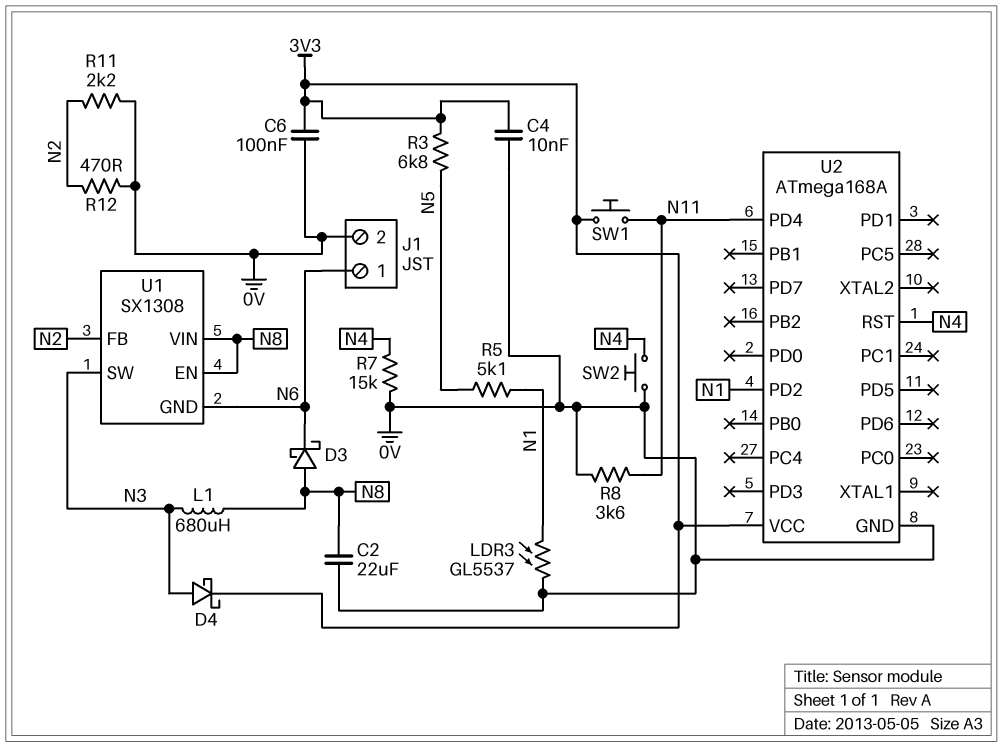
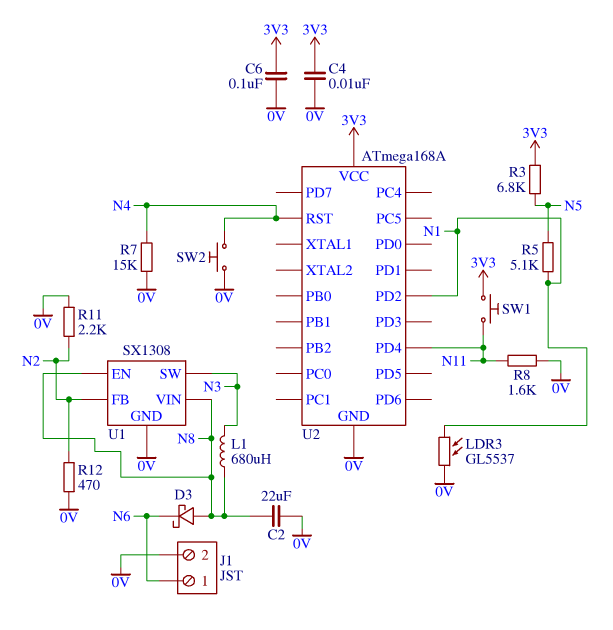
D4: schottky (A N3, K 3V3) -> none
R8: 3.6k (0V, N11) -> 1.6k (0V, N11)
U1 pin GND: N6 -> 0V

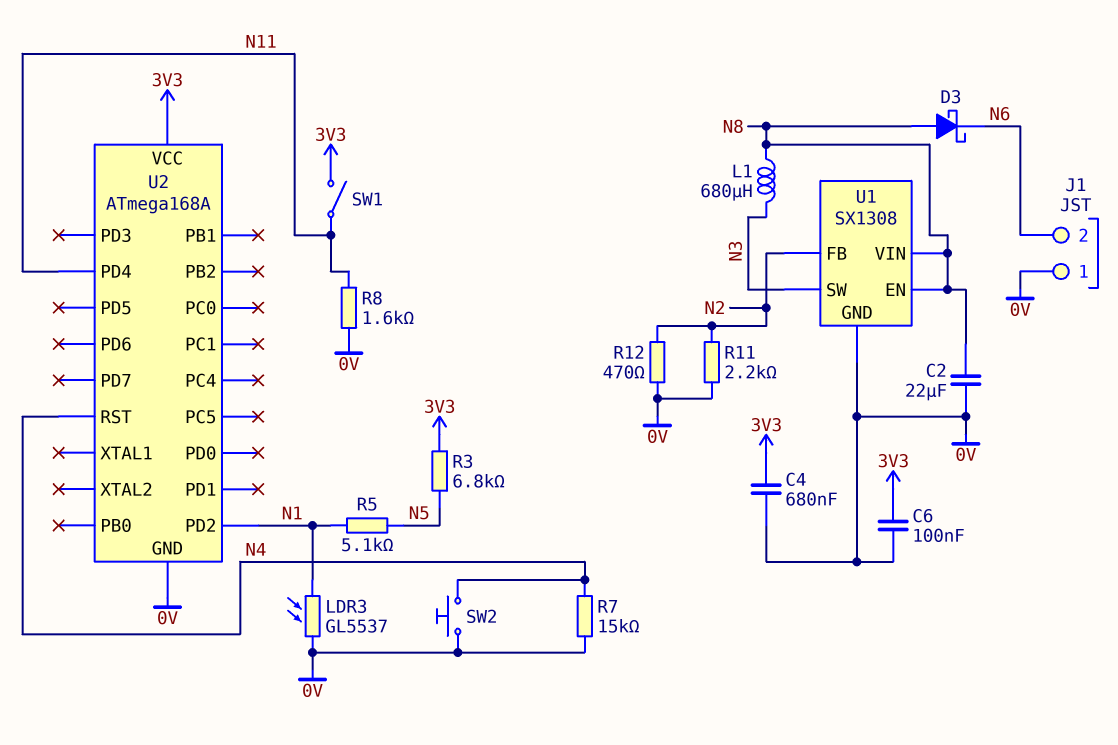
C4: 10nF (0V, 3V3) -> 680nF (0V, 3V3)
J1 pin 1: N6 -> 0V
J1 pin 2: 0V -> N6
SW1: button (3V3, N11) -> switch (3V3, N11)

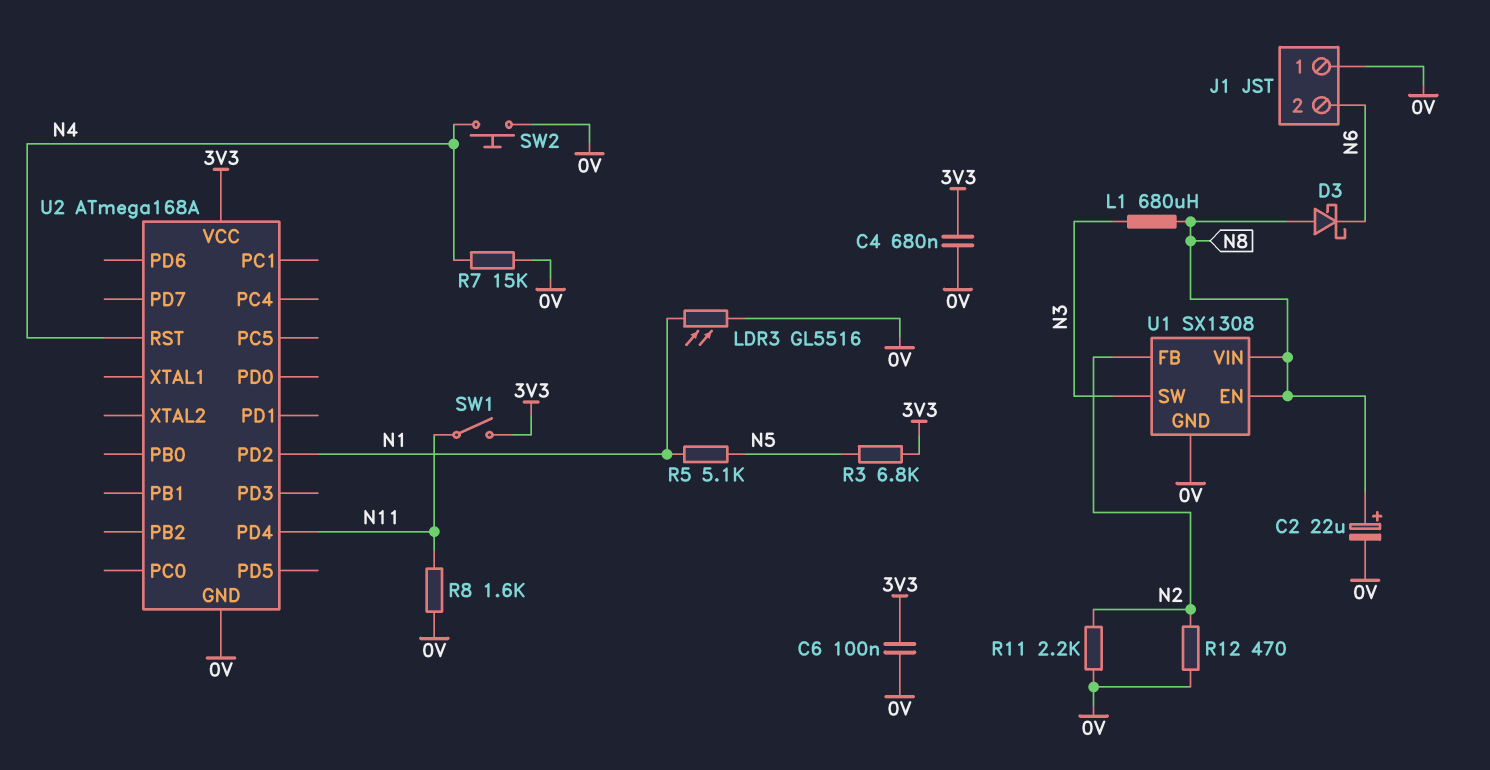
C2: 22uF (0V, N8) -> 22uF (plus N8, minus 0V)
LDR3: GL5537 (0V, N1) -> GL5516 (0V, N1)

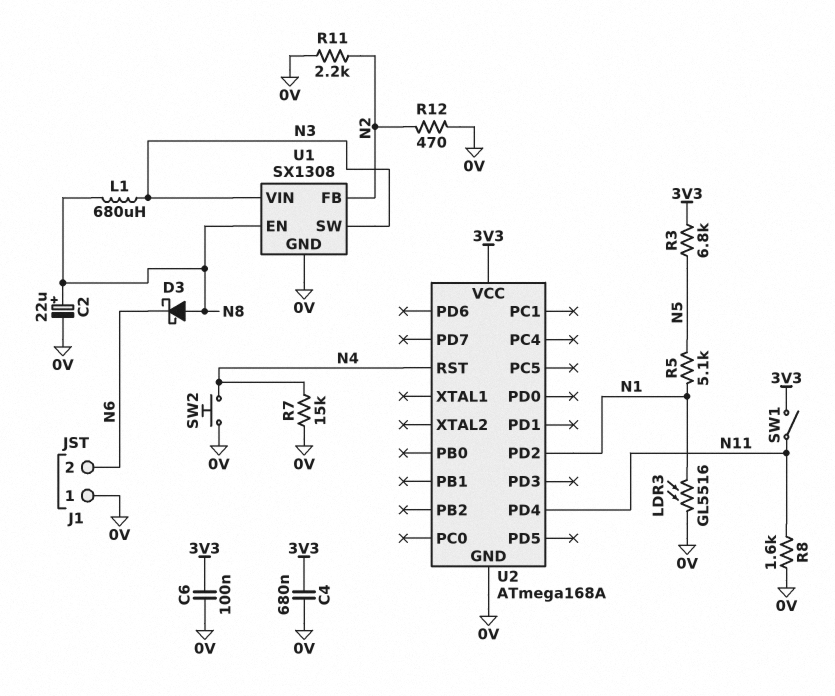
U1 pin VIN: N8 -> N3

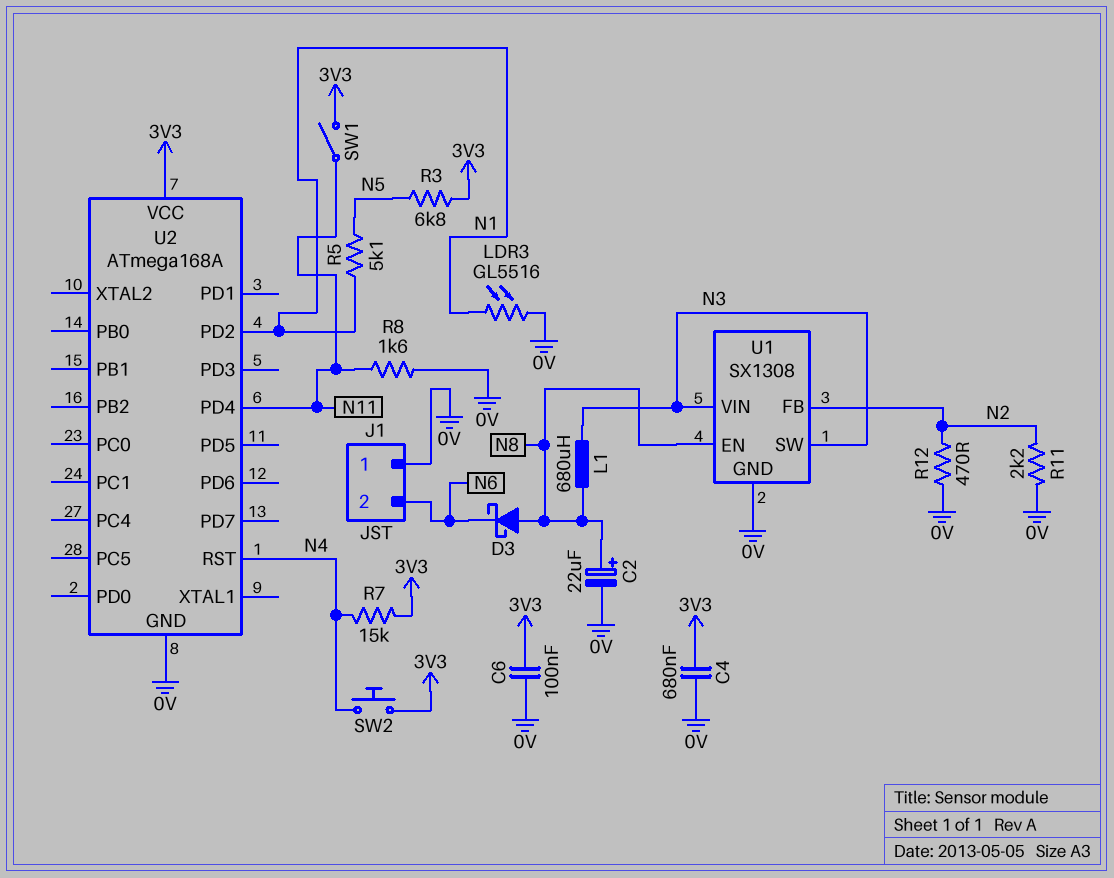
R7: 15k (0V, N4) -> 15k (3V3, N4)
SW2: button (0V, N4) -> button (3V3, N4)

